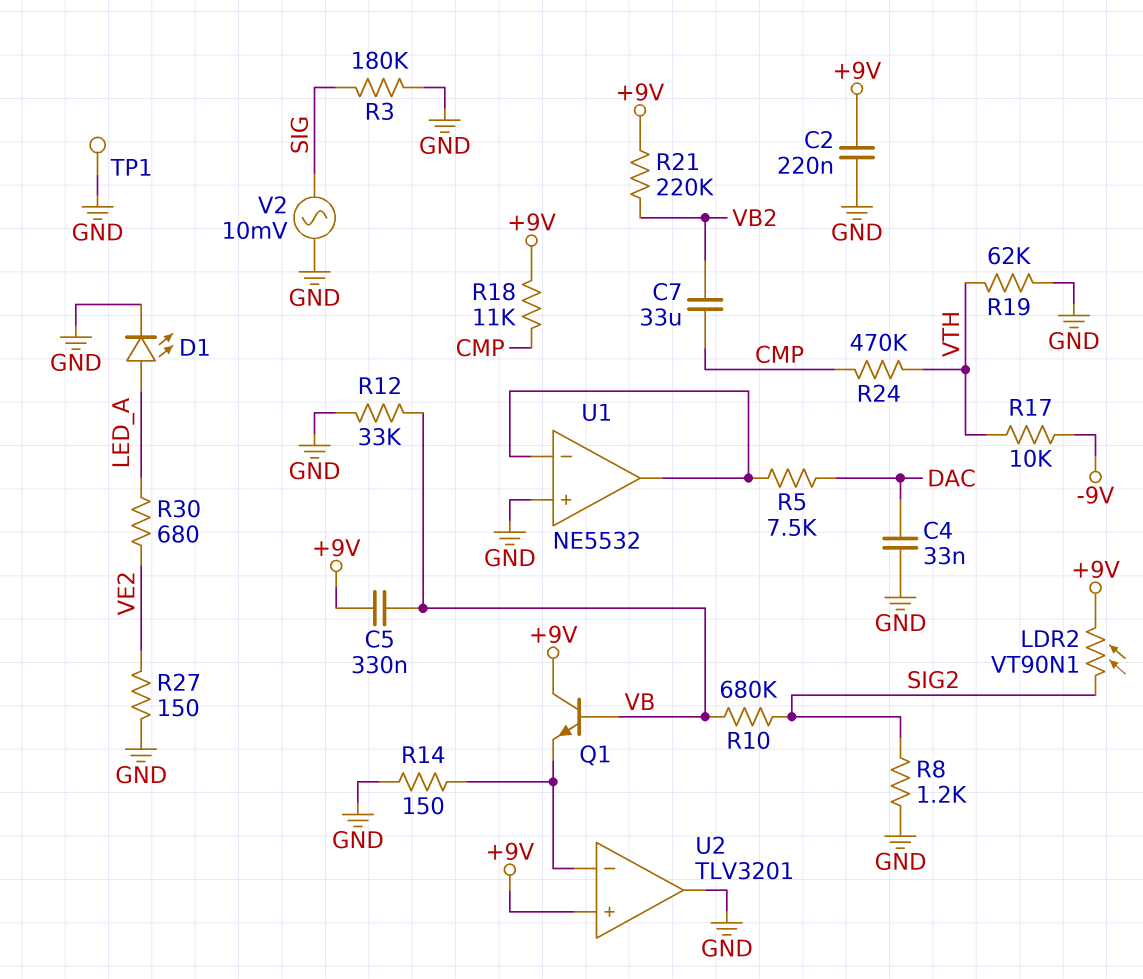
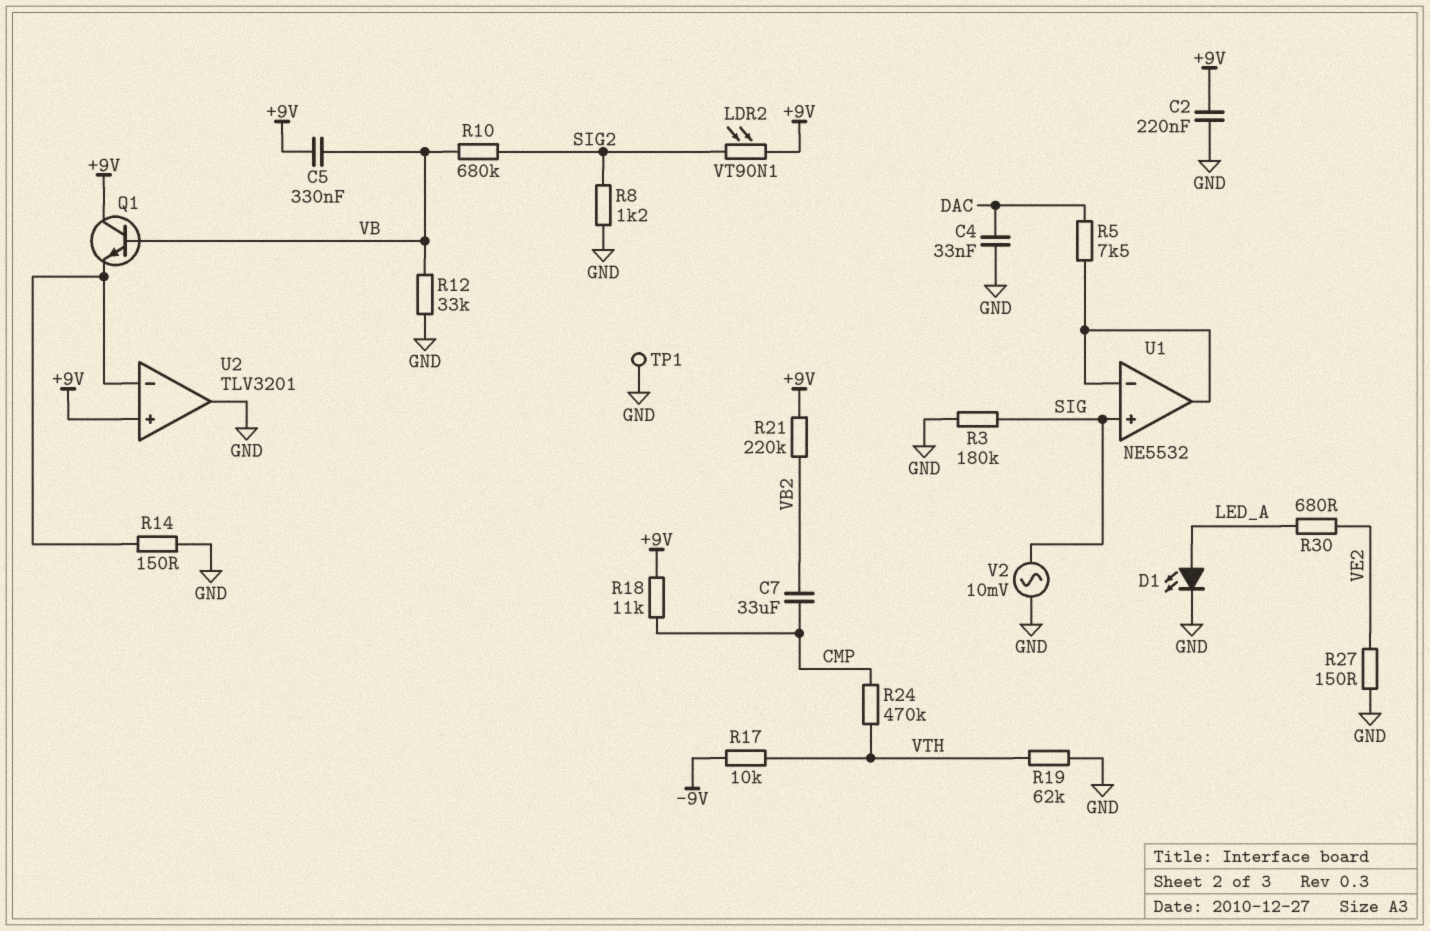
U1 pin in+: GND -> SIG

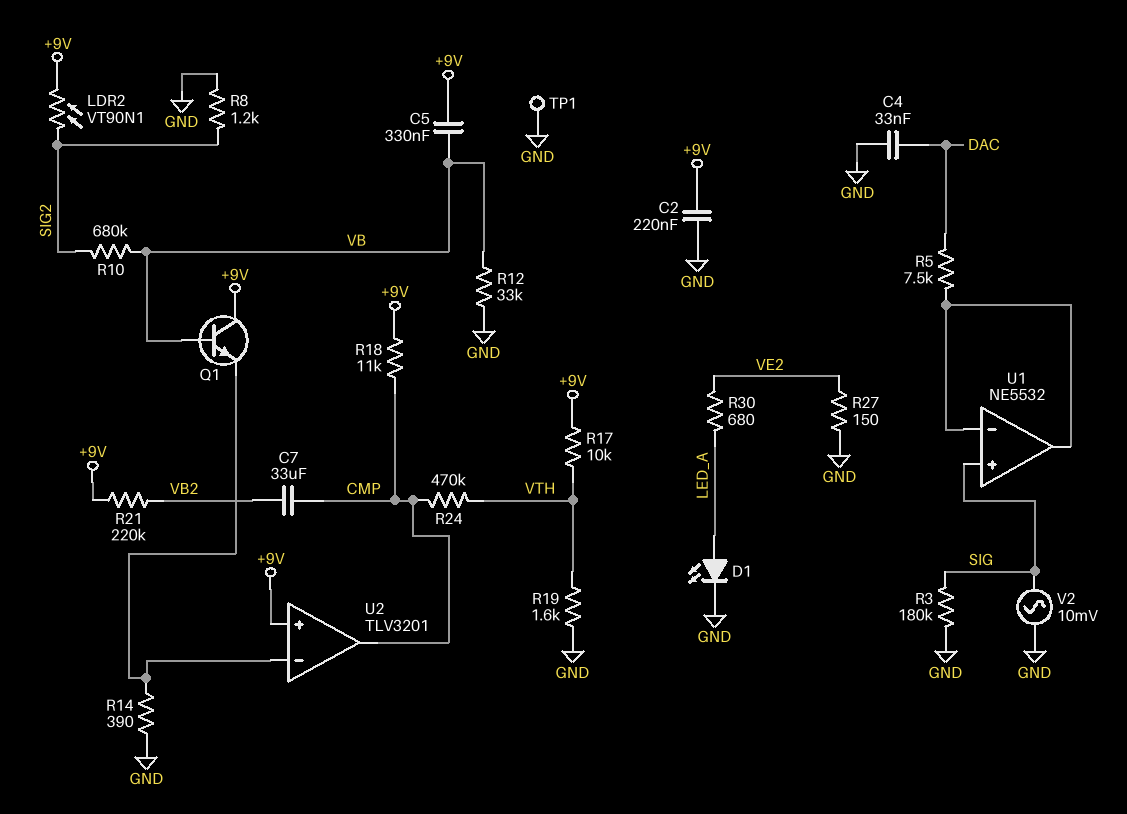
R14: 150 (GND, U2/in-) -> 390 (GND, U2/in-)
R17: 10k (-9V, VTH) -> 10k (+9V, VTH)
R19: 62k (GND, VTH) -> 1.6k (GND, VTH)
U2 pin out: GND -> CMP

